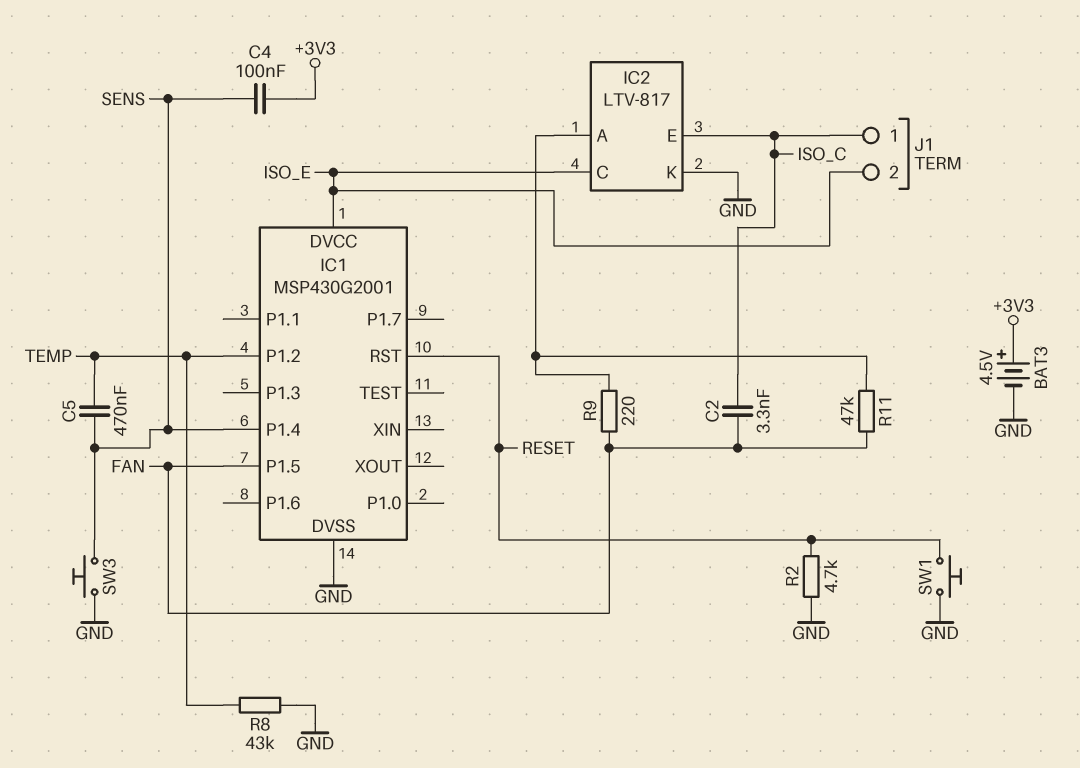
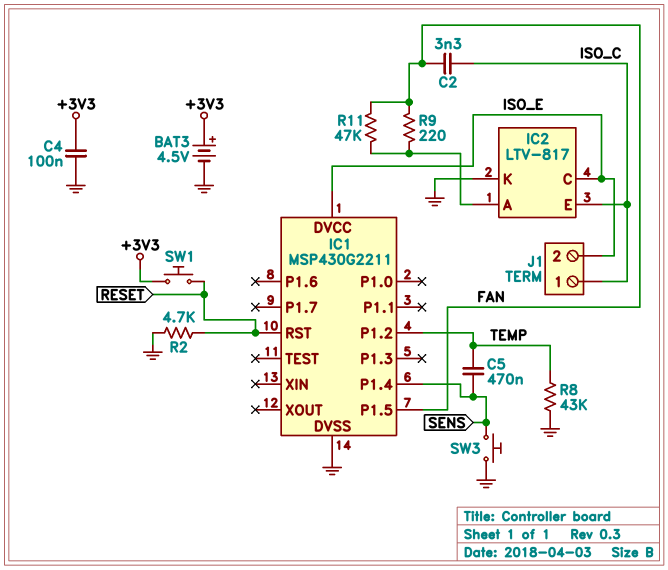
C4: 100nF (+3V3, SENS) -> 100nF (+3V3, GND)
IC1: MSP430G2001 -> MSP430G2211
SW1: button (GND, RESET) -> button (+3V3, RESET)

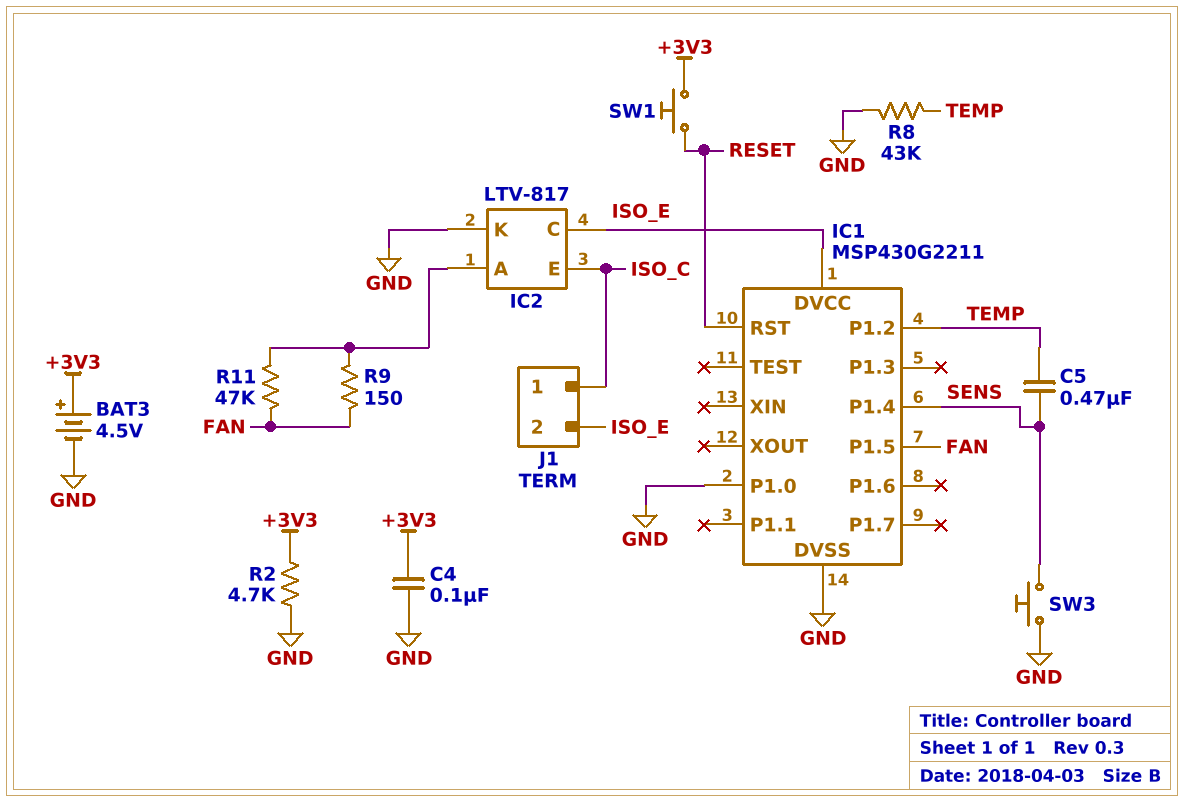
C2: 3.3nF (FAN, ISO_C) -> none
IC1 pin P1.0: none -> GND
R2: 4.7k (GND, RESET) -> 4.7k (+3V3, GND)
R9: 220 (FAN, IC2/A) -> 150 (FAN, IC2/A)

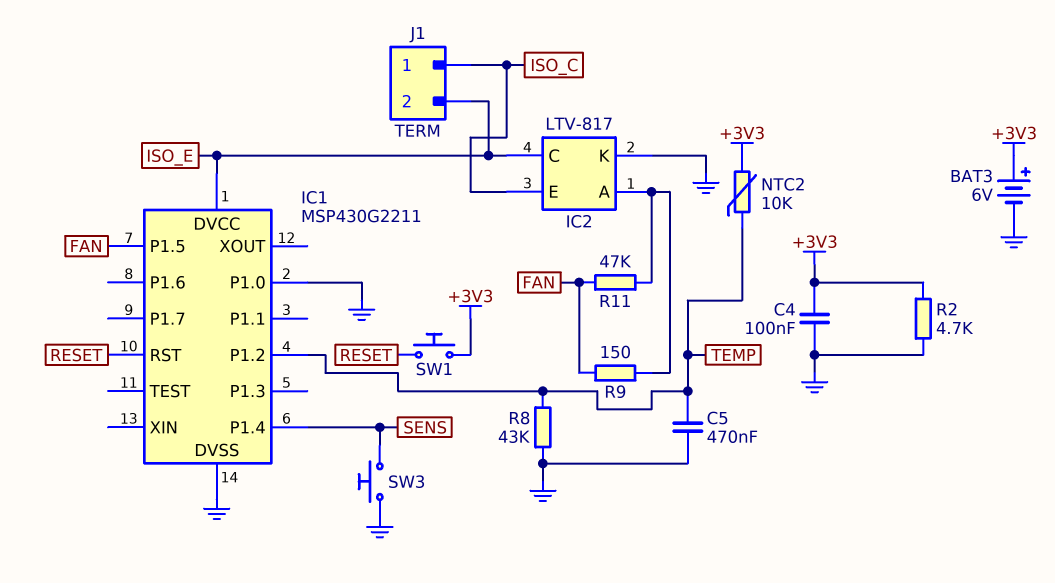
BAT3: 4.5V (plus +3V3, minus GND) -> 6V (plus +3V3, minus GND)
C5: 470nF (SENS, TEMP) -> 470nF (GND, TEMP)
NTC2: none -> 10k (+3V3, TEMP)

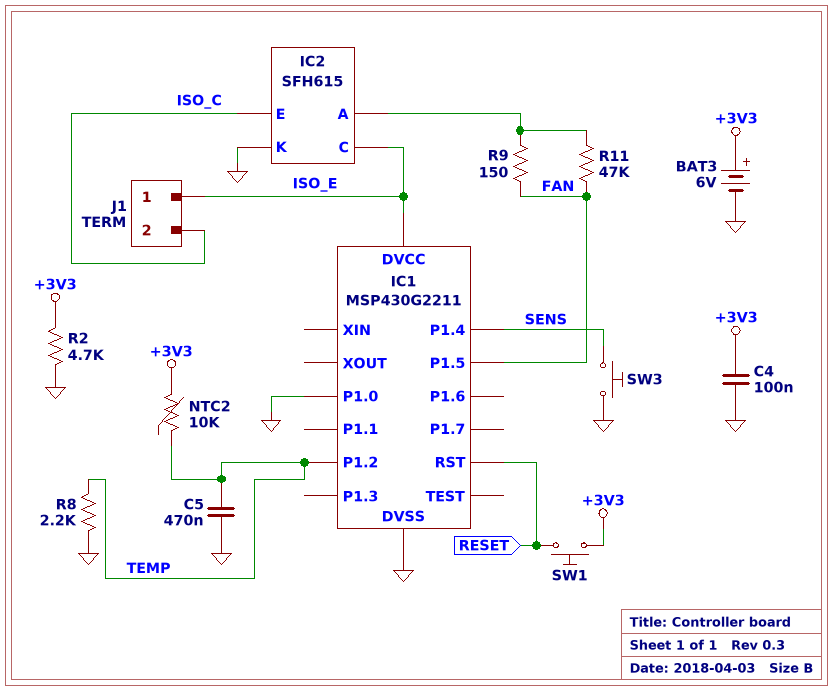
IC2: LTV-817 -> SFH615
J1 pin 1: ISO_C -> ISO_E
J1 pin 2: ISO_E -> ISO_C
R8: 43k (GND, TEMP) -> 2.2k (GND, TEMP)

